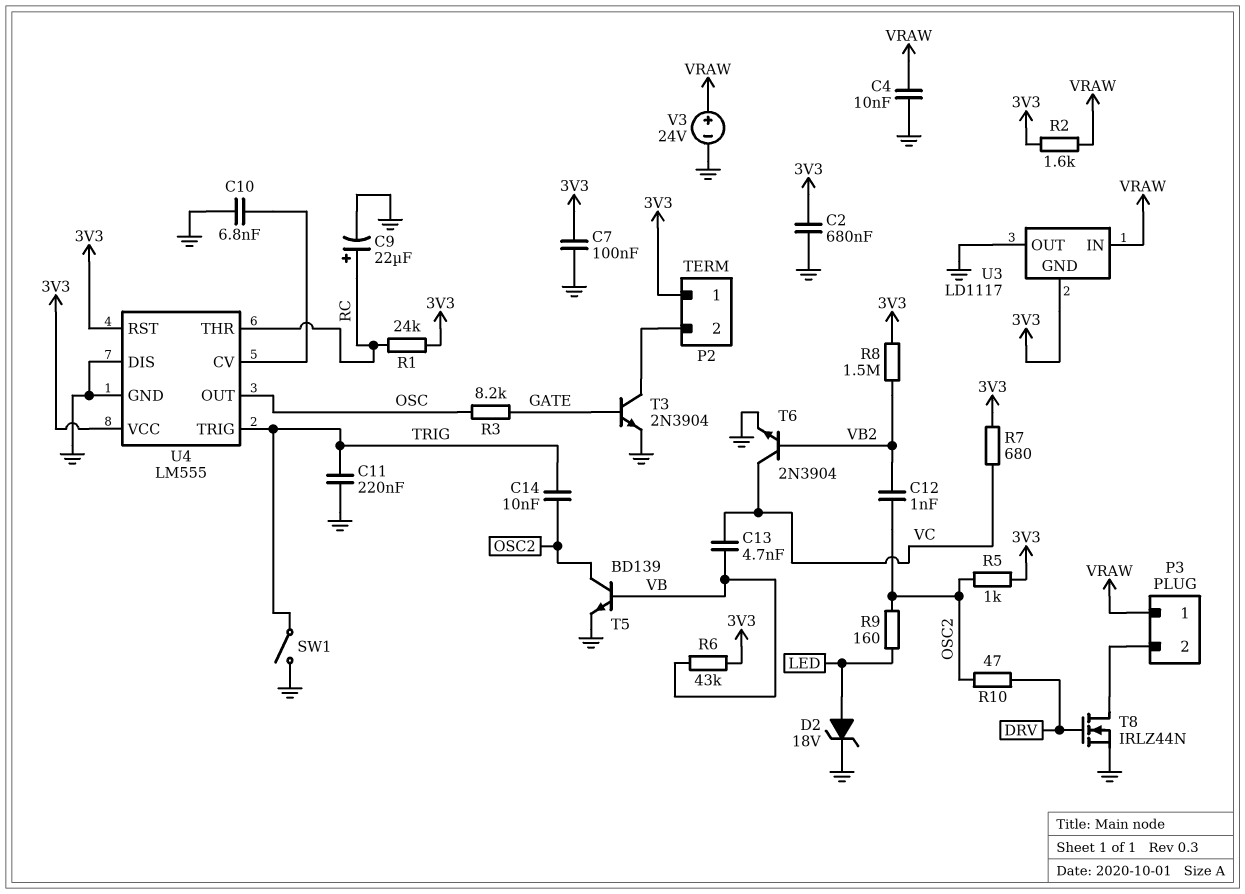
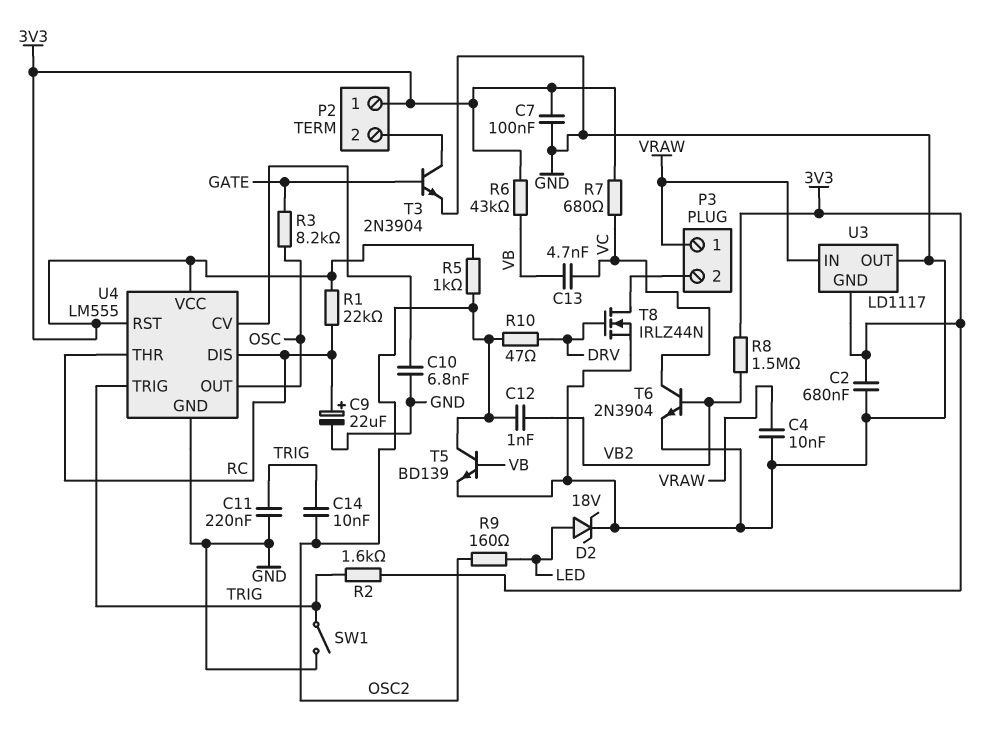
R1: 24k (3V3, RC) -> 22k (3V3, RC)
R2: 1.6k (3V3, VRAW) -> 1.6k (3V3, TRIG)
U4 pin DIS: GND -> RC
V3: 24V (plus VRAW, minus GND) -> none

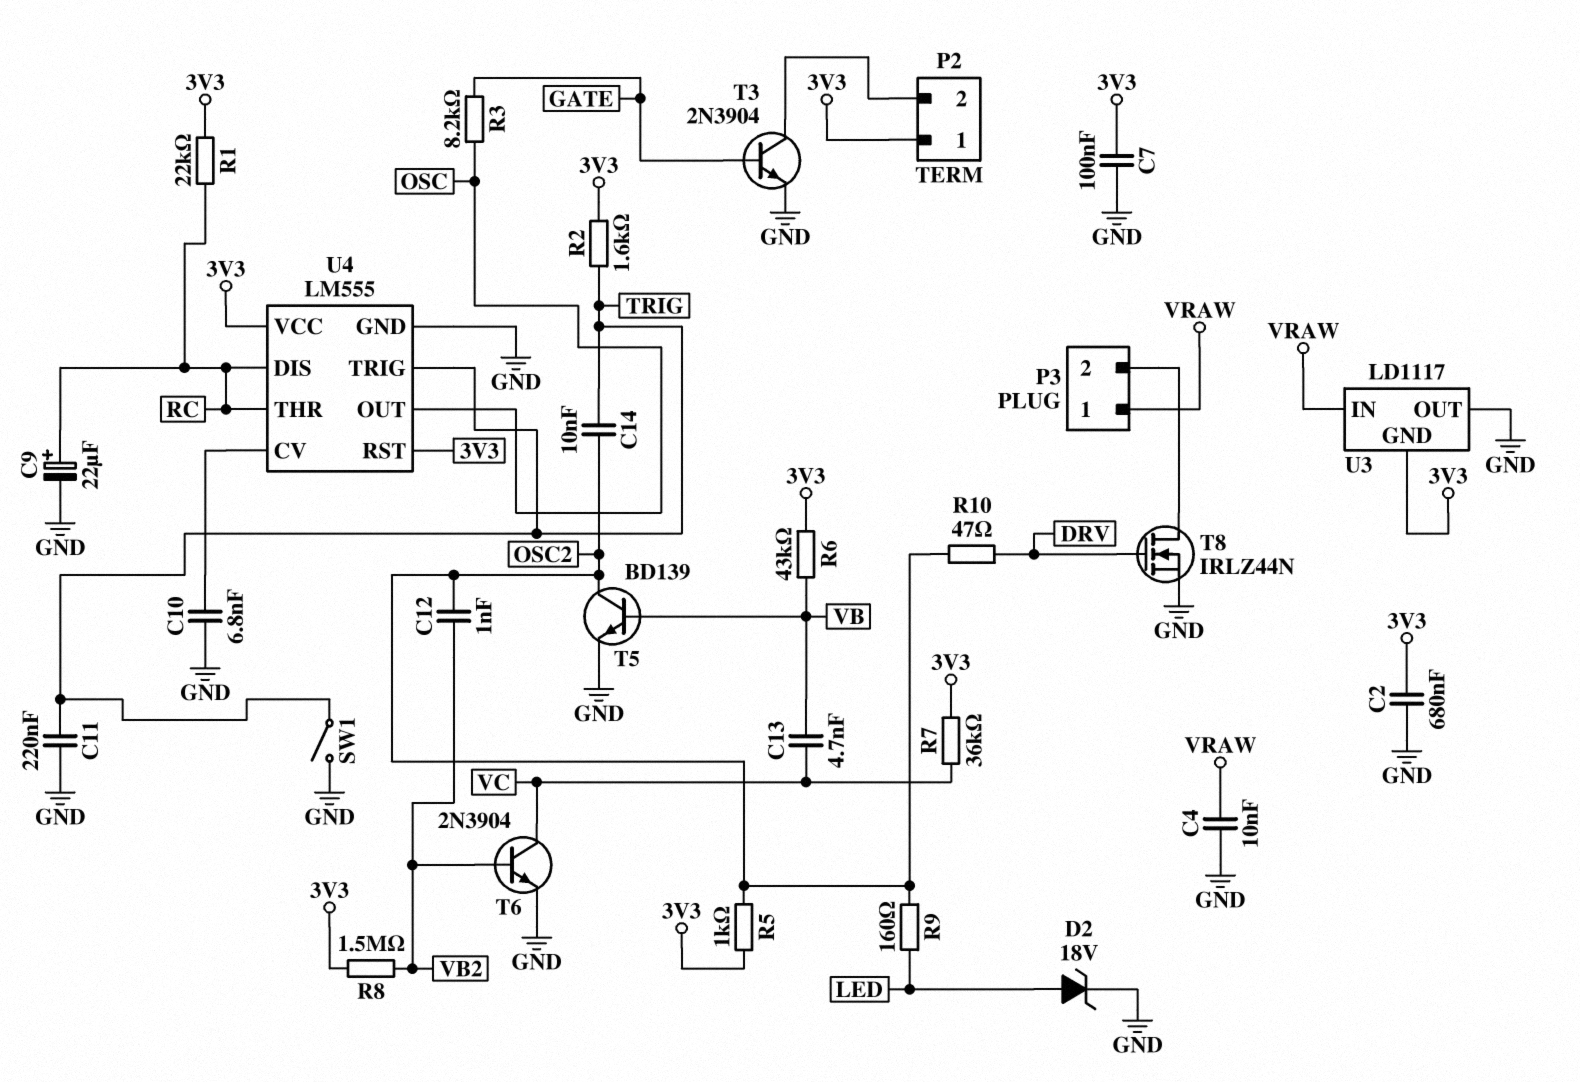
R7: 680 (3V3, VC) -> 36k (3V3, VC)

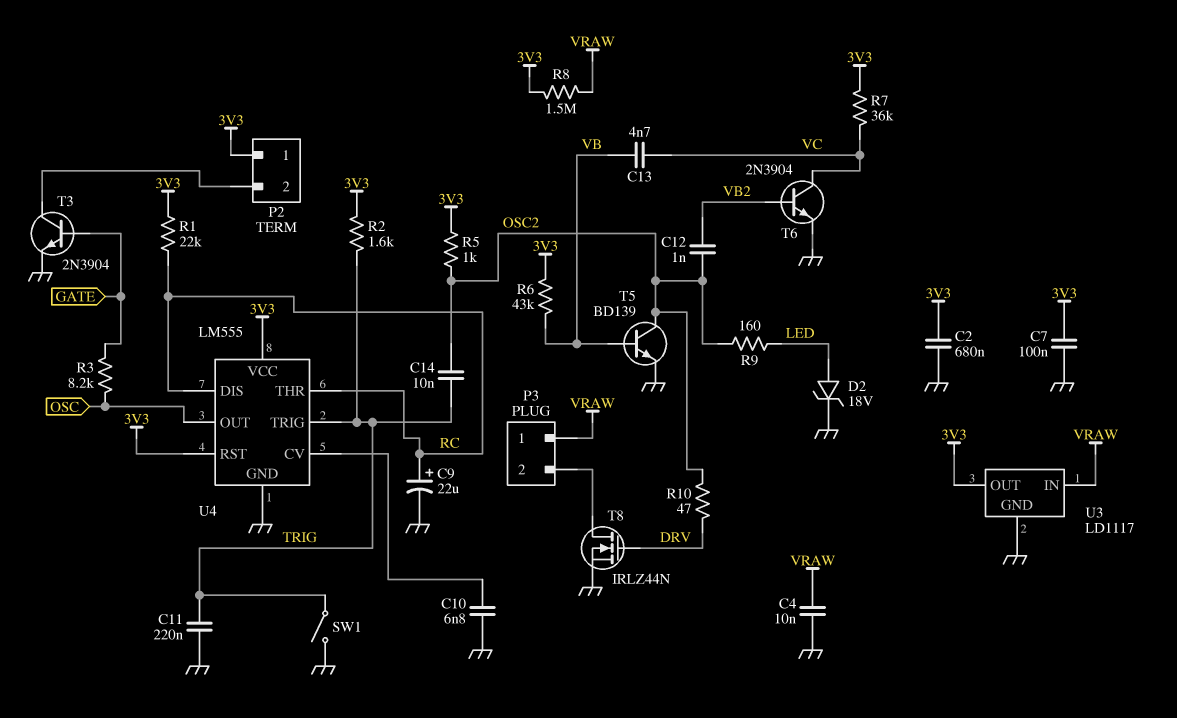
R8: 1.5M (3V3, VB2) -> 1.5M (3V3, VRAW)
U3 pin GND: 3V3 -> GND
U3 pin OUT: GND -> 3V3

